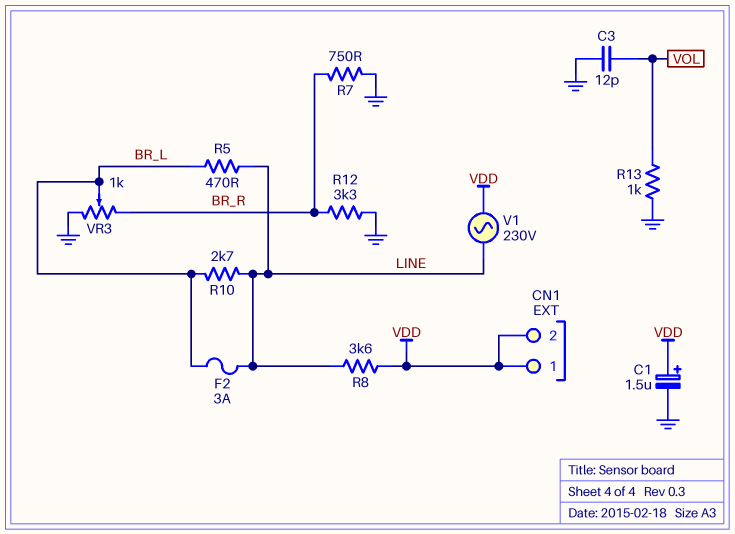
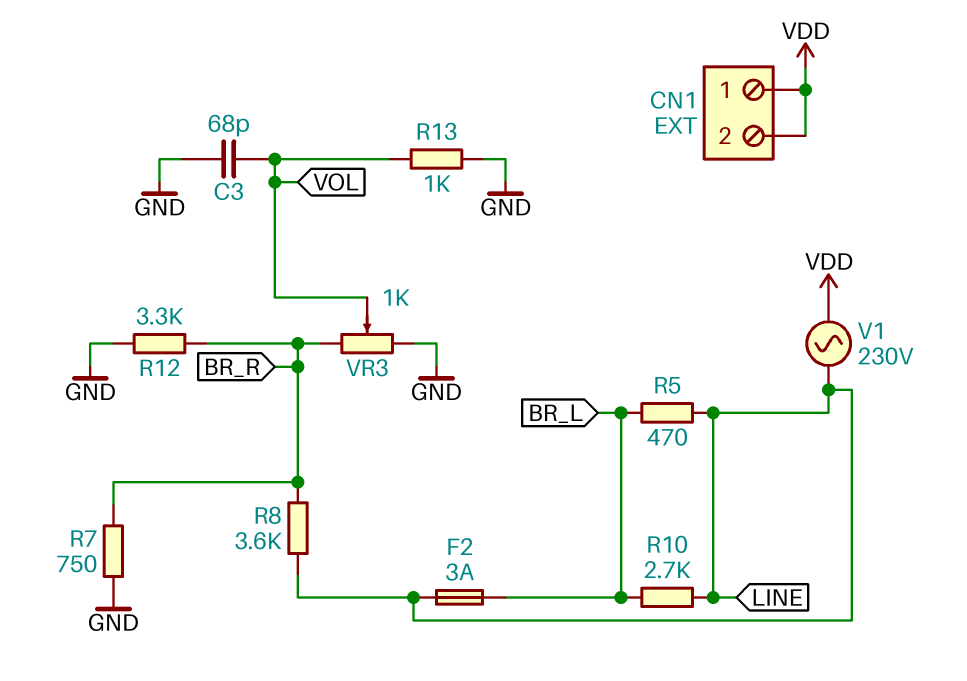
C1: 1.5uF (plus VDD, minus GND) -> none
C3: 12pF (GND, VOL) -> 68pF (GND, VOL)
R8: 3.6k (LINE, VDD) -> 3.6k (BR_R, LINE)
VR3: 1k (BR_R, GND, wiper BR_L) -> 1k (BR_R, GND, wiper VOL)

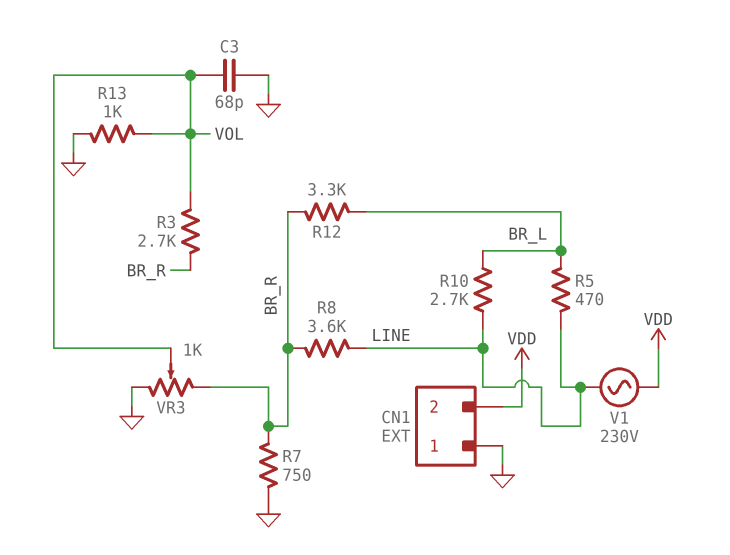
CN1 pin 1: VDD -> GND
F2: 3A (BR_L, LINE) -> none
R3: none -> 2.7k (BR_R, VOL)
R12: 3.3k (BR_R, GND) -> 3.3k (BR_L, BR_R)

